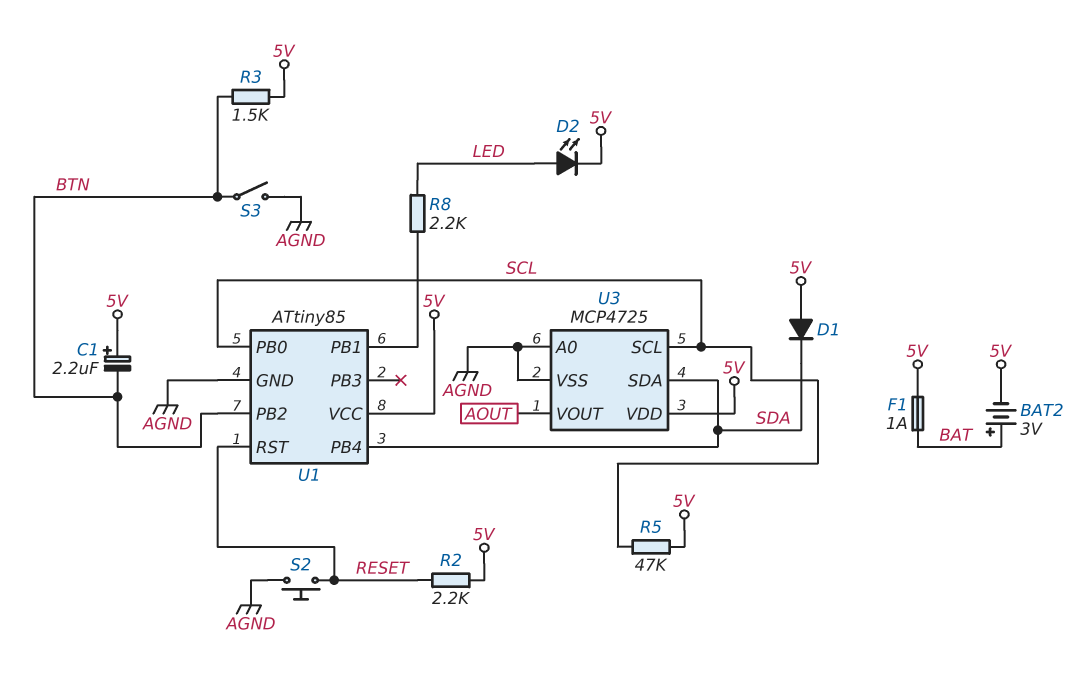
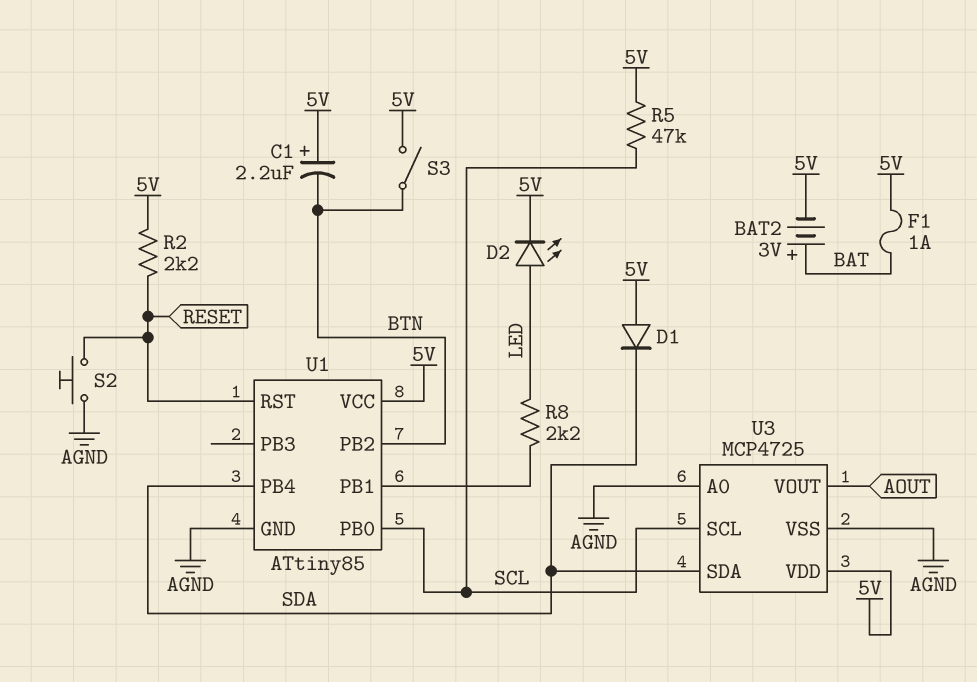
R3: 1.5k (5V, BTN) -> none
S3: switch (AGND, BTN) -> switch (5V, BTN)

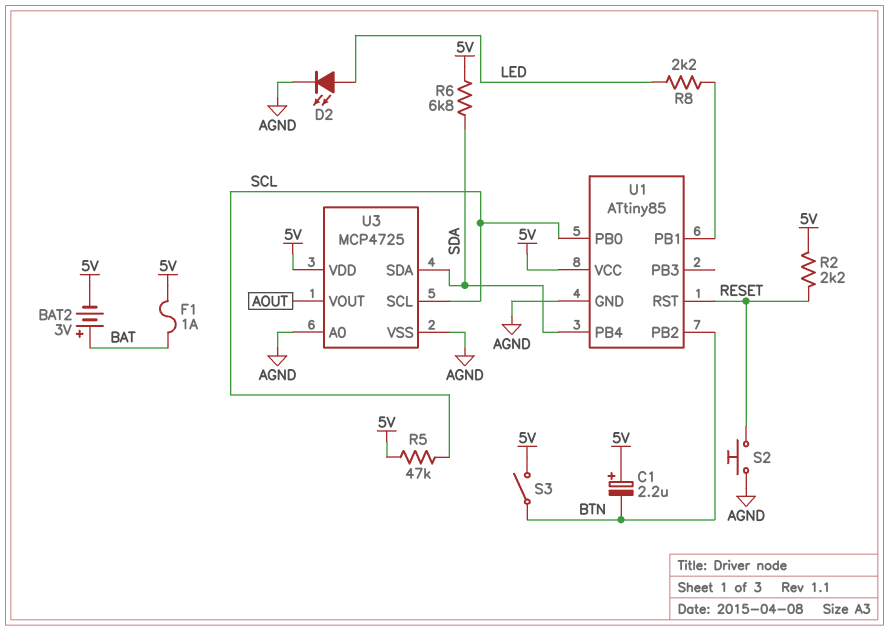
D1: diode (A 5V, K SDA) -> none
D2: LED (A LED, K 5V) -> LED (A LED, K AGND)
R6: none -> 6.8k (5V, SDA)

